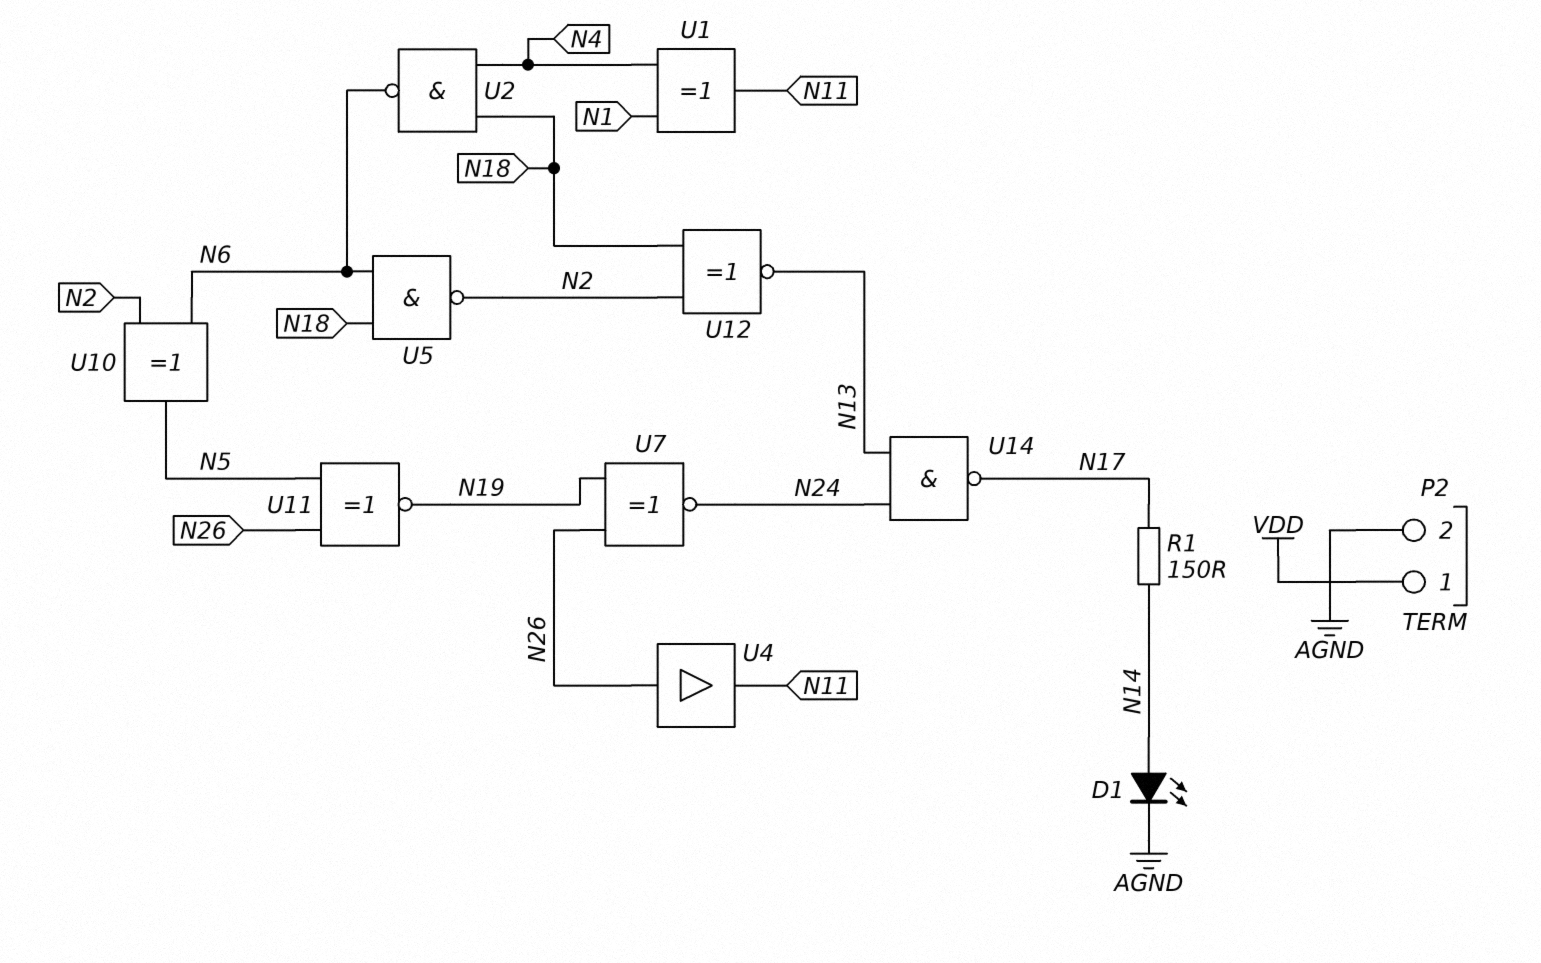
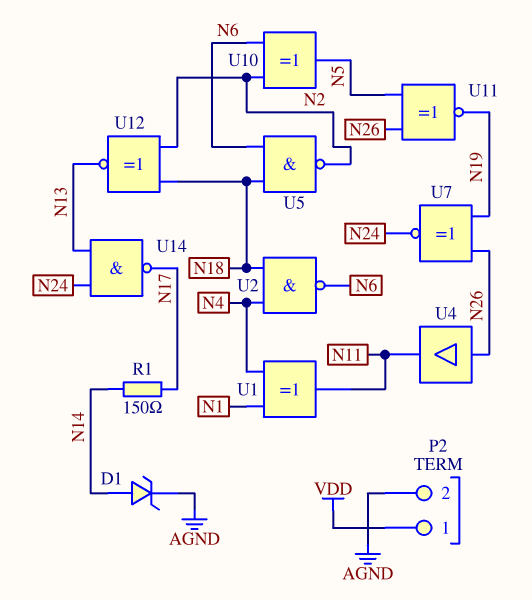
D1: LED (A N14, K AGND) -> zener (A N14, K AGND)

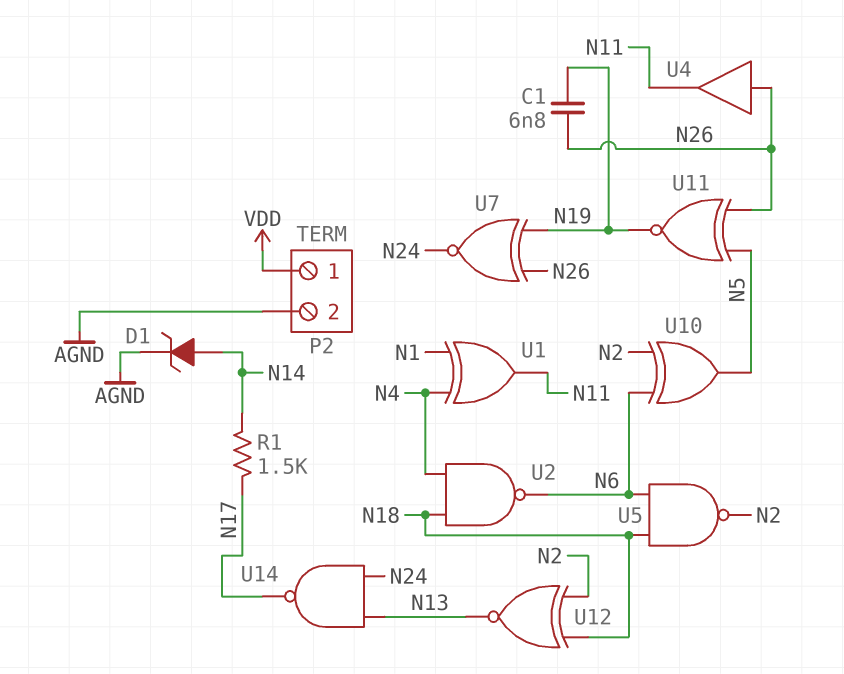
C1: none -> 6.8nF (N19, N26)
R1: 150 (N14, N17) -> 1.5k (N14, N17)

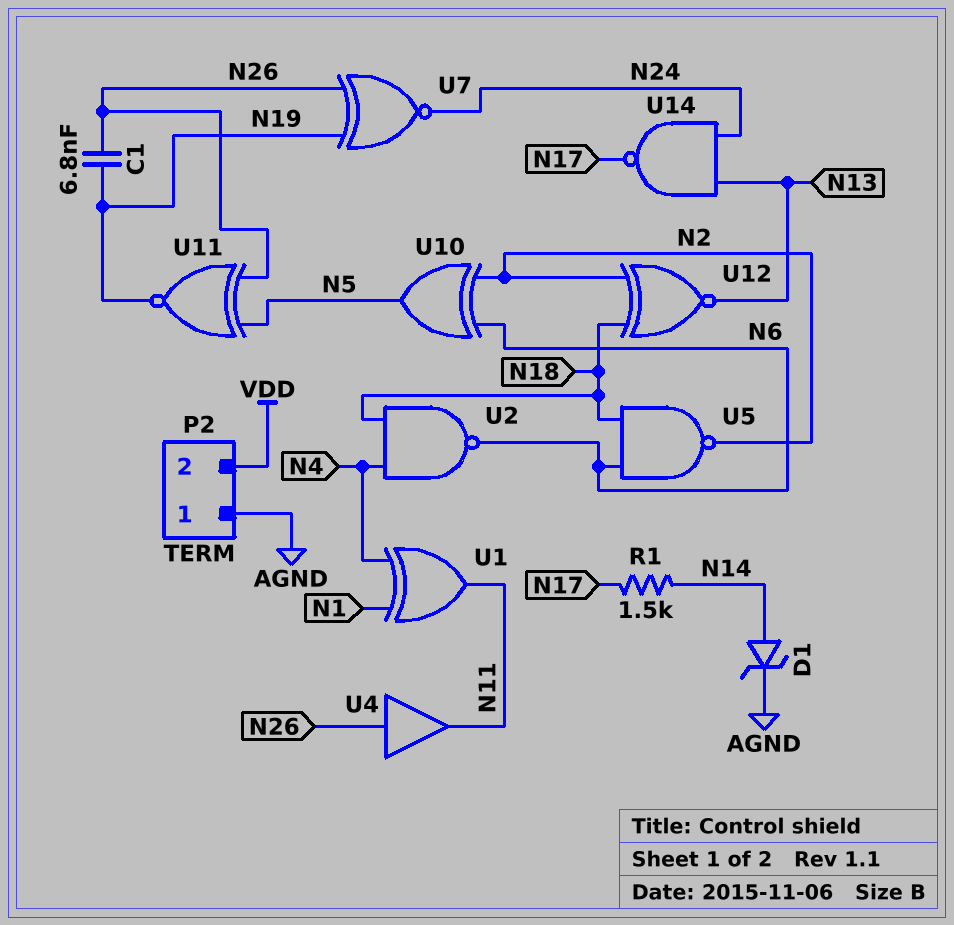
P2 pin 1: VDD -> AGND
P2 pin 2: AGND -> VDD

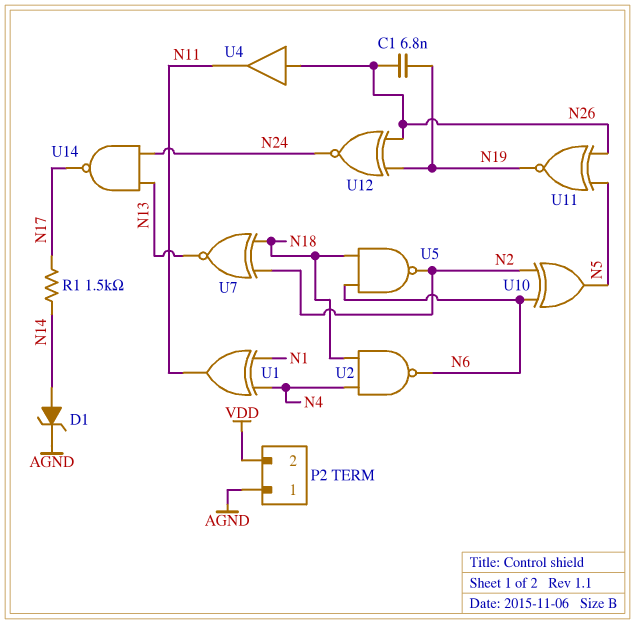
U7: XNOR (in N19, in N26, out N24) -> XNOR (in N2, in N18, out N13)
U12: XNOR (in N2, in N18, out N13) -> XNOR (in N19, in N26, out N24)

